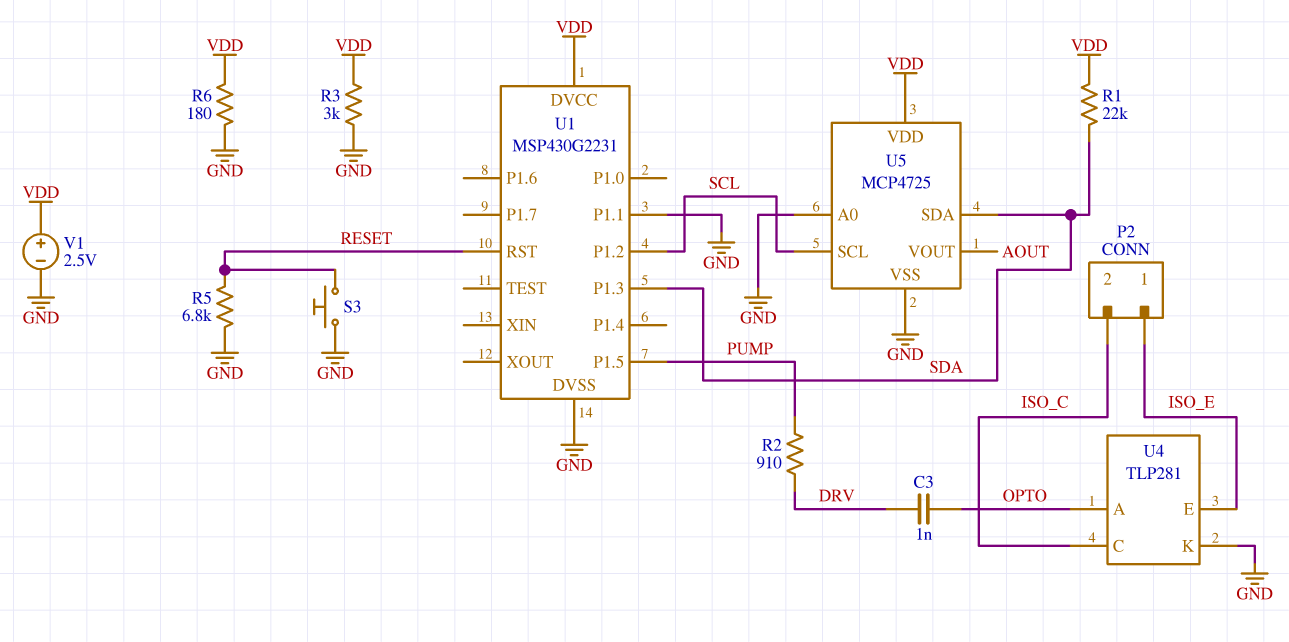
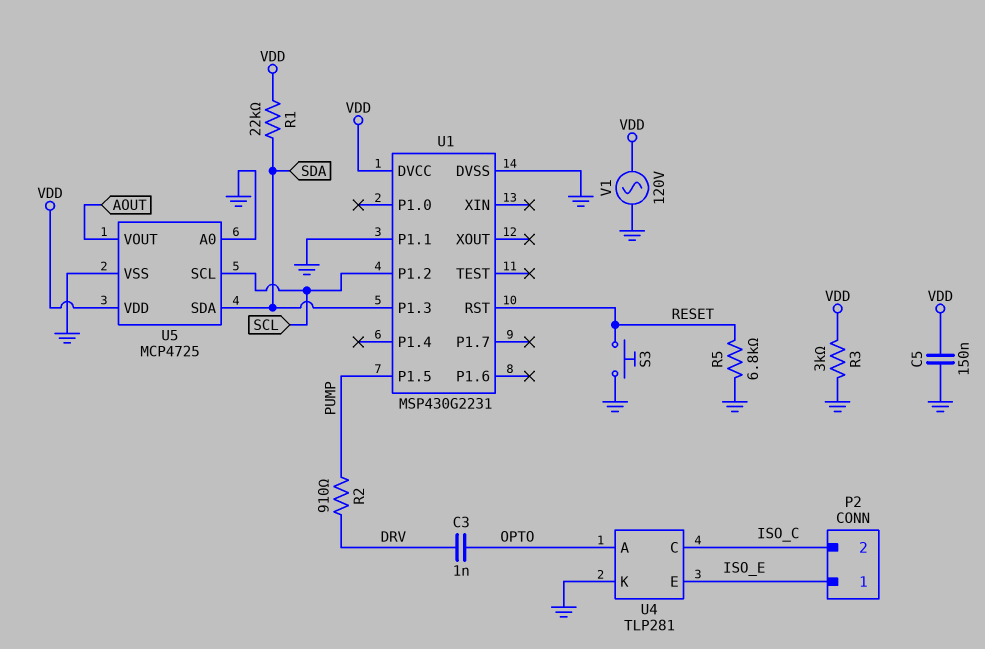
C5: none -> 150nF (GND, VDD)
R6: 180 (GND, VDD) -> none
V1: 2.5V (plus VDD, minus GND) -> AC 120V (GND, VDD)

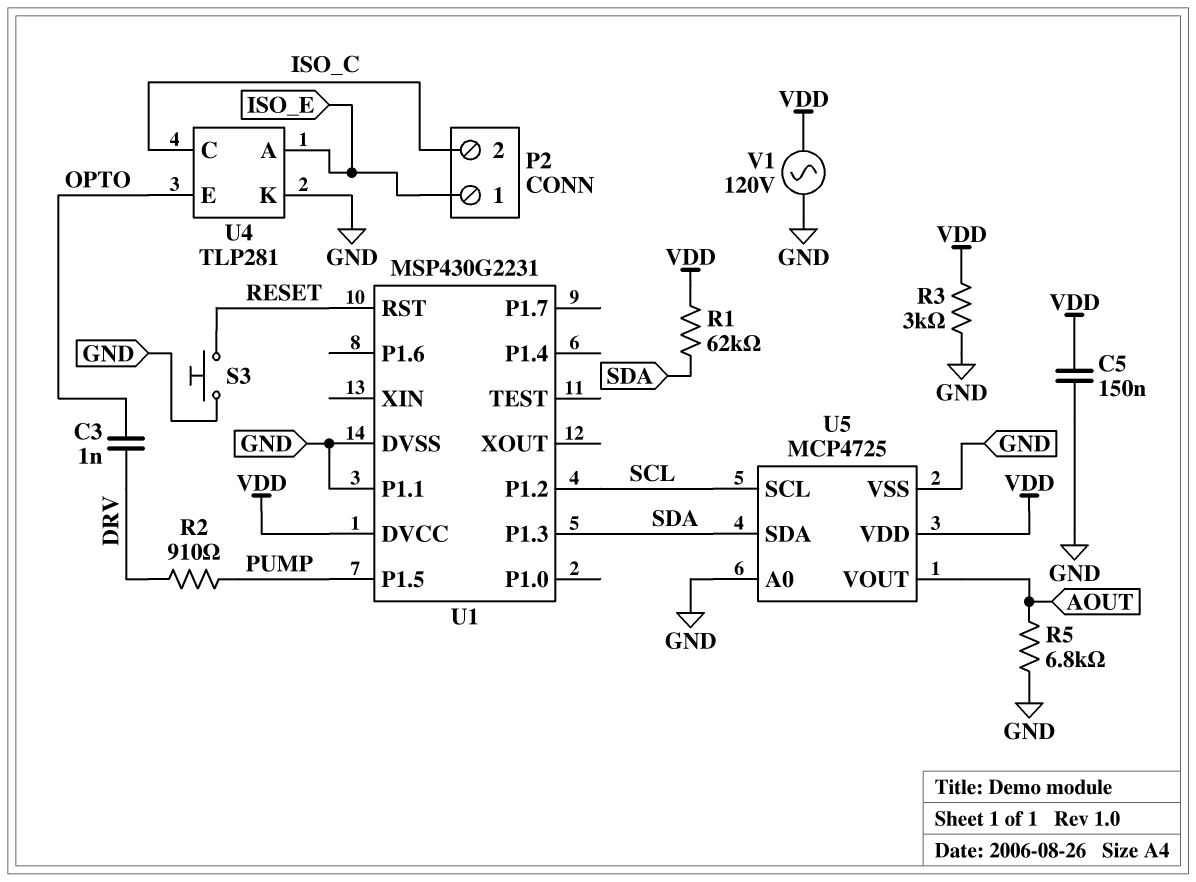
R1: 22k (SDA, VDD) -> 62k (SDA, VDD)
R5: 6.8k (GND, RESET) -> 6.8k (AOUT, GND)
U4 pin A: OPTO -> ISO_E
U4 pin E: ISO_E -> OPTO

